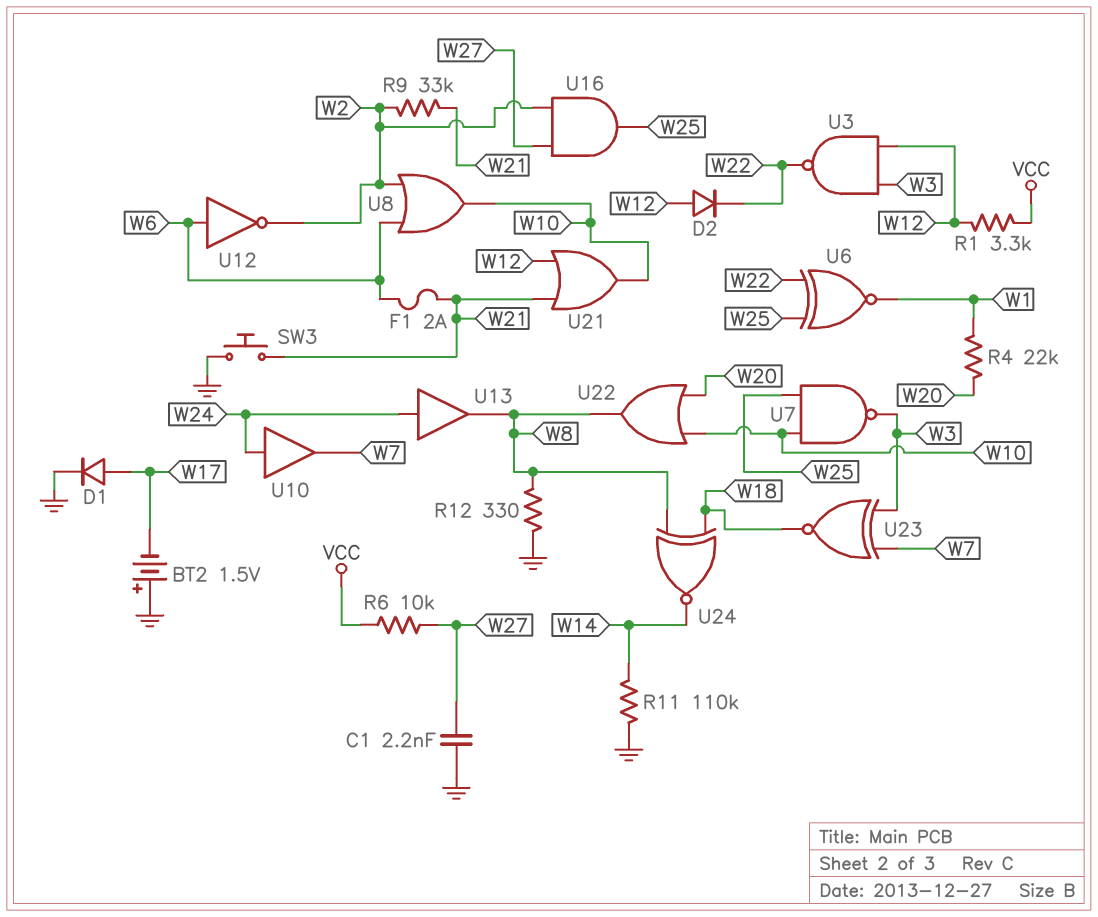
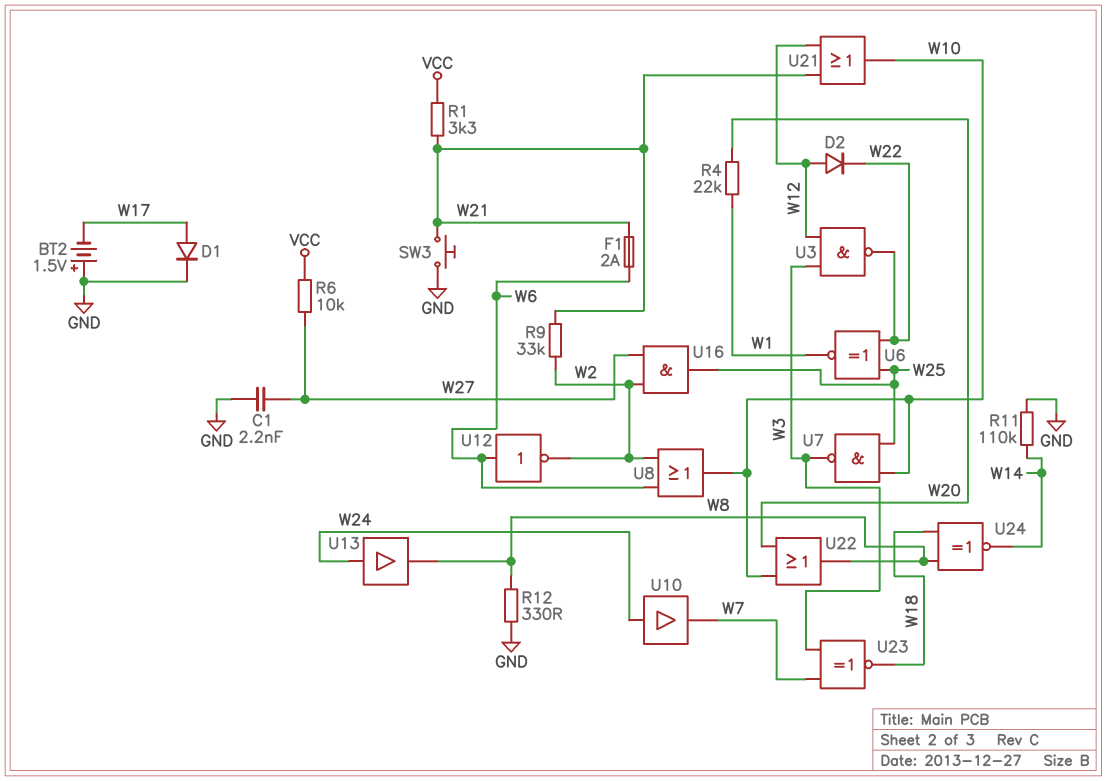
R1: 3.3k (VCC, W12) -> 3.3k (VCC, W21)

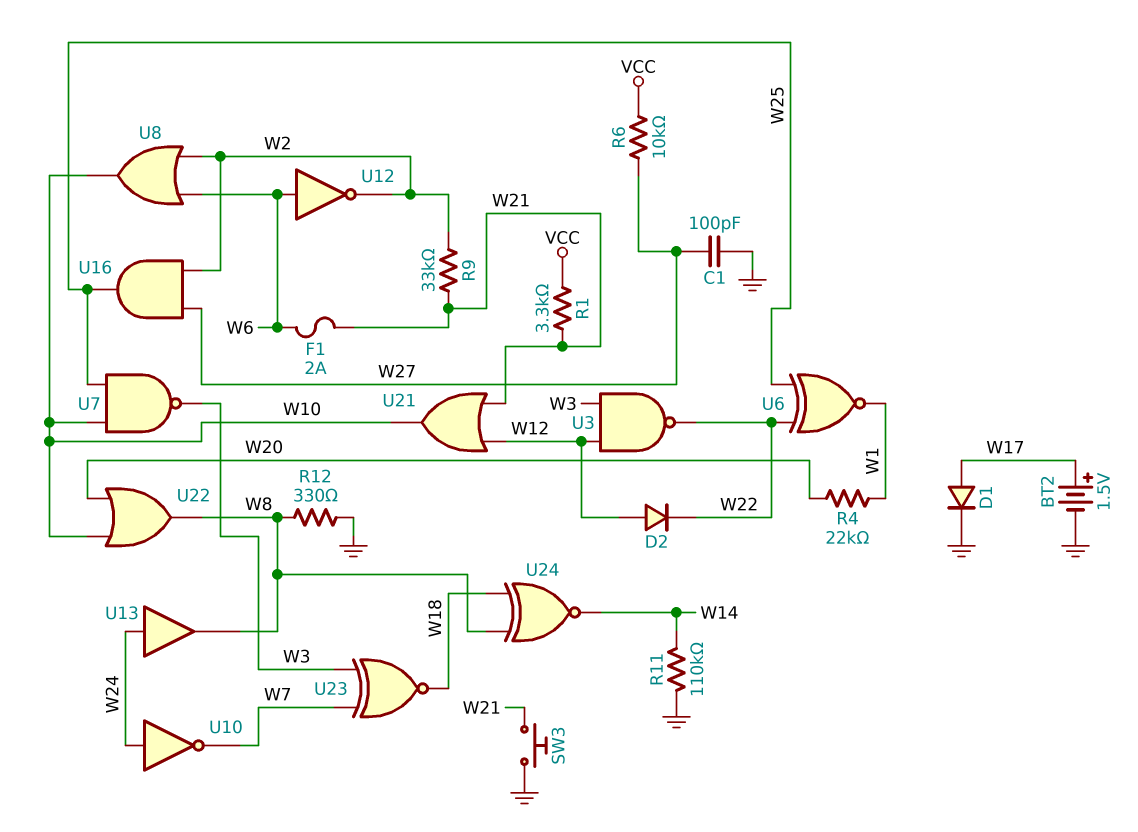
BT2: 1.5V (plus GND, minus W17) -> 1.5V (plus W17, minus GND)
C1: 2.2nF (GND, W27) -> 100pF (GND, W27)
U10: buffer (in W24, out W7) -> NOT (in W24, out W7)

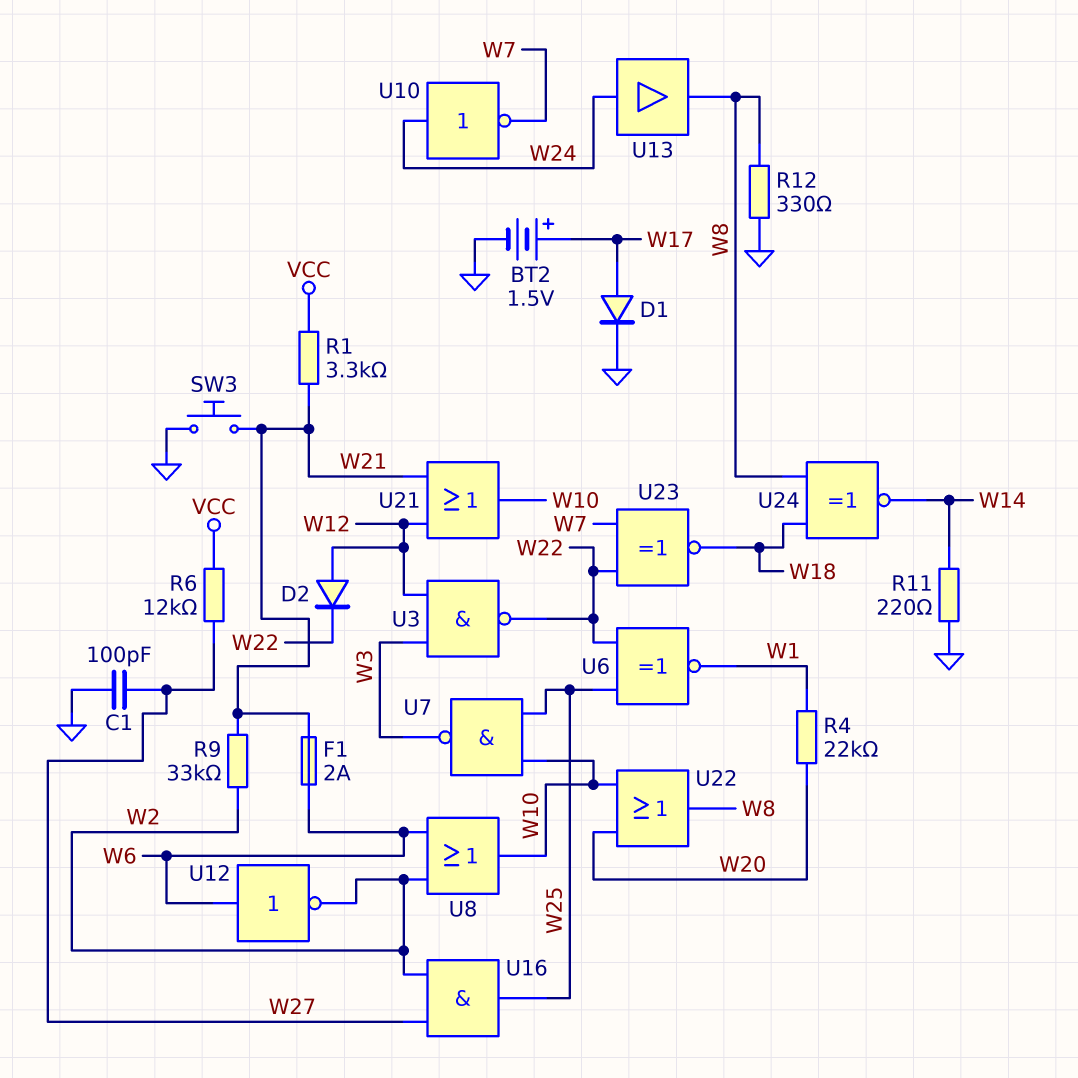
R6: 10k (VCC, W27) -> 12k (VCC, W27)
R11: 110k (GND, W14) -> 220 (GND, W14)
U23: XNOR (in W3, in W7, out W18) -> XNOR (in W7, in W22, out W18)

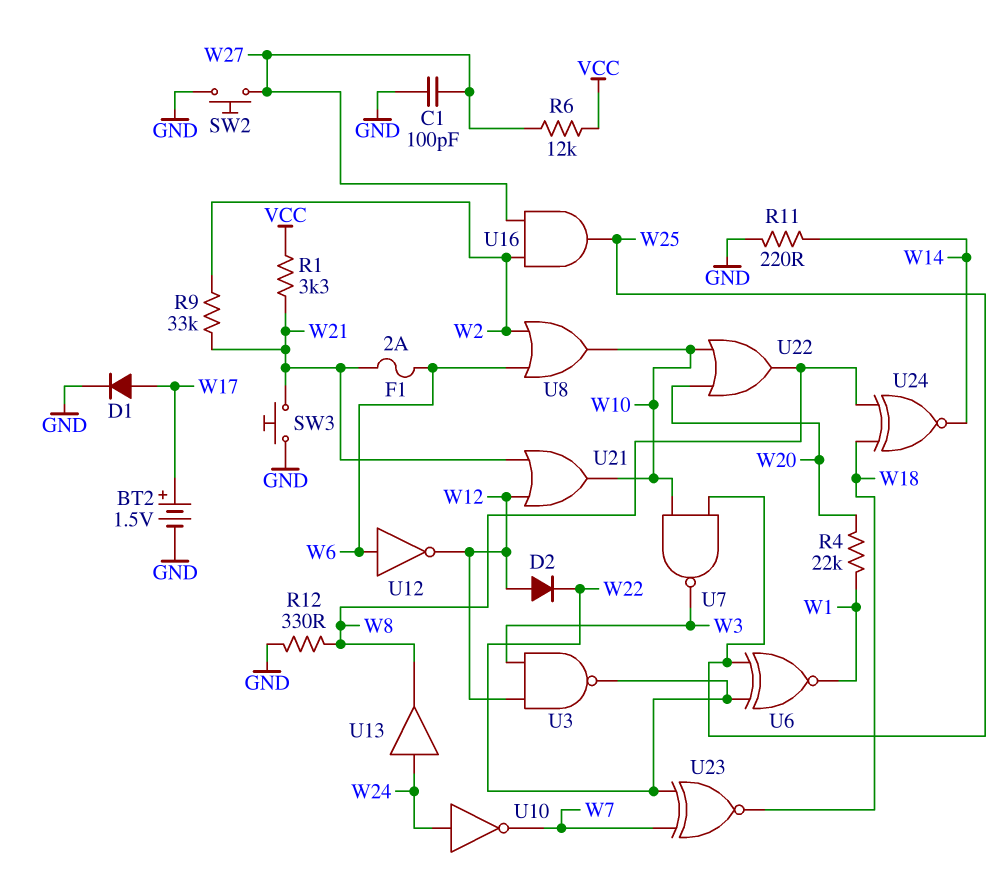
SW2: none -> button (GND, W27)
U12: NOT (in W6, out W2) -> NOT (in W6, out W12)

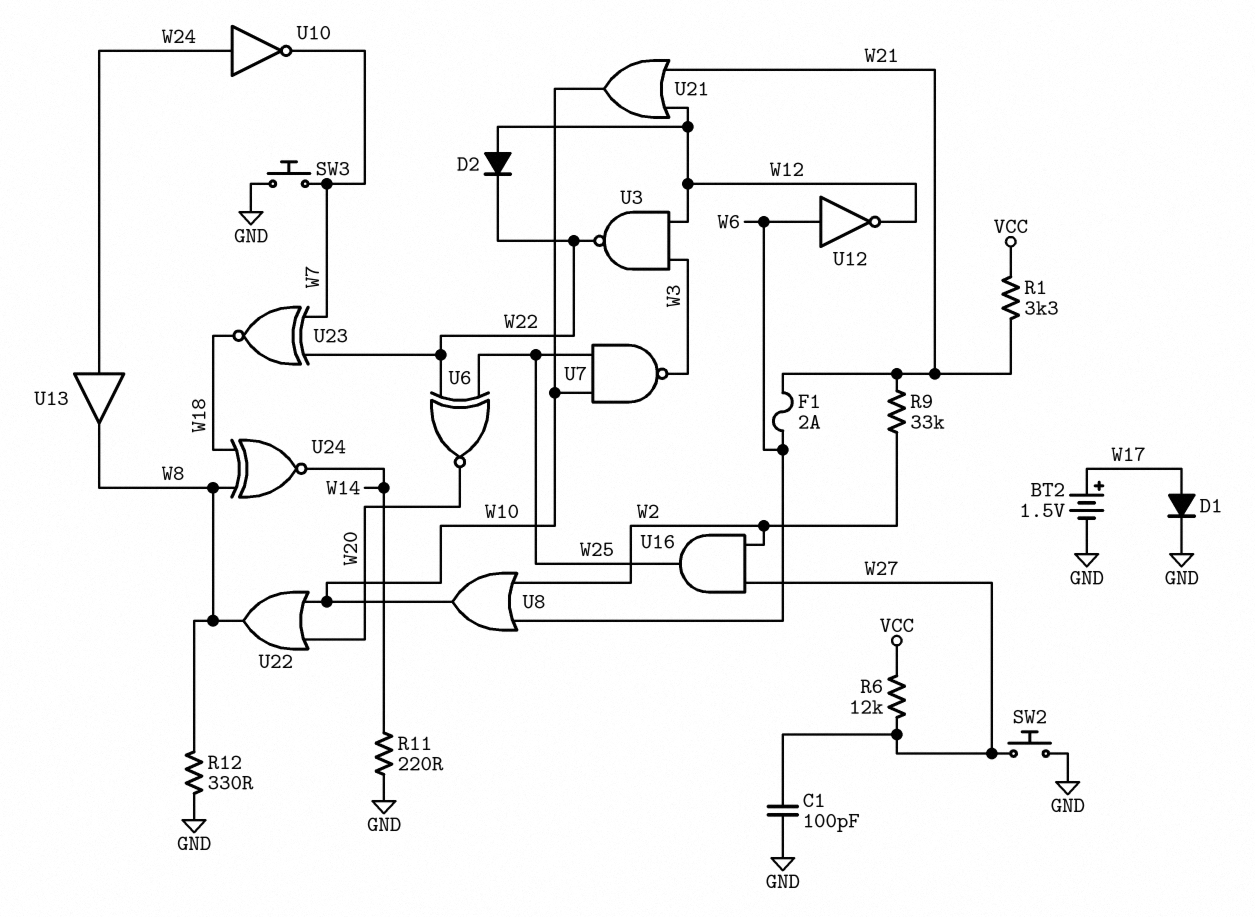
R4: 22k (W1, W20) -> none
SW3: button (GND, W21) -> button (GND, W7)
U6: XNOR (in W22, in W25, out W1) -> XNOR (in W22, in W25, out W20)

